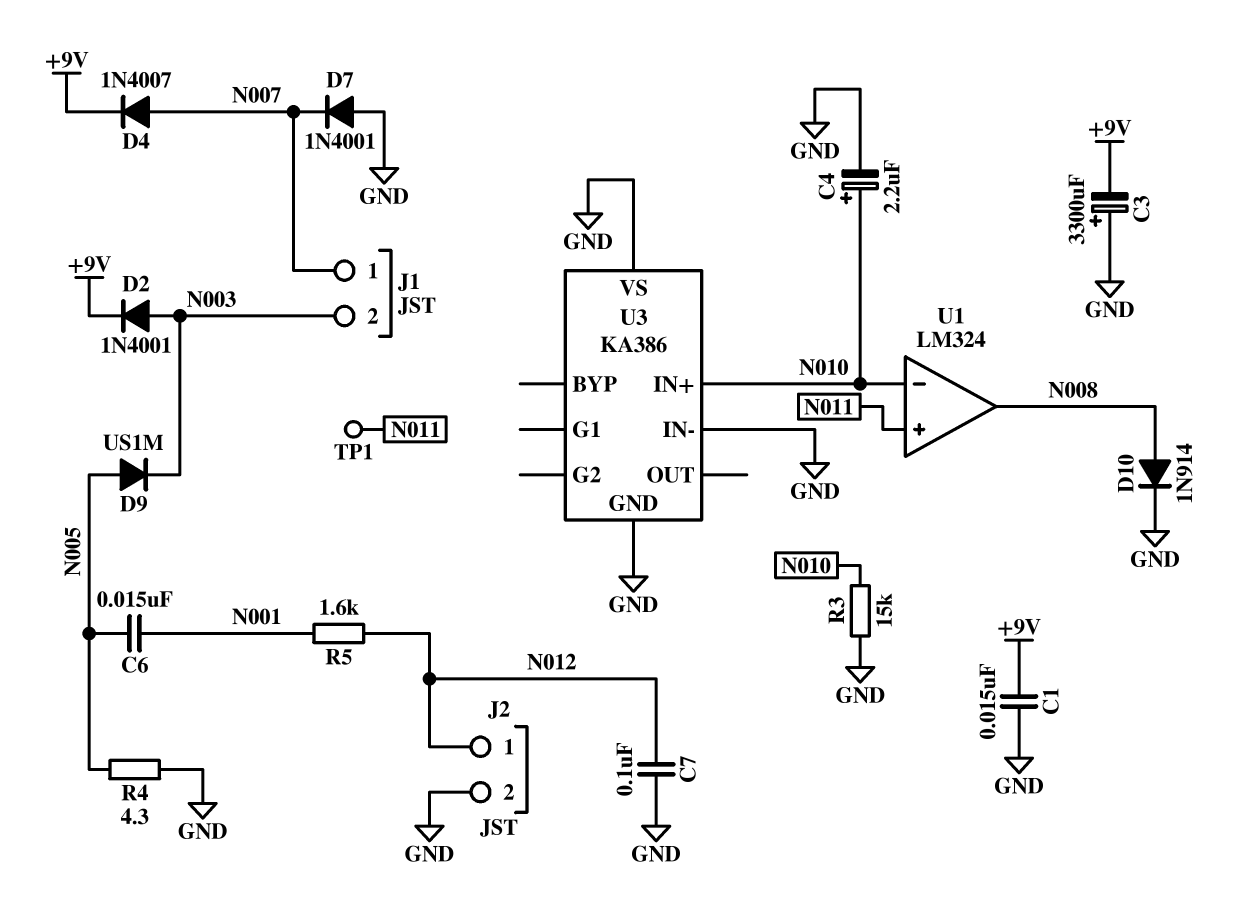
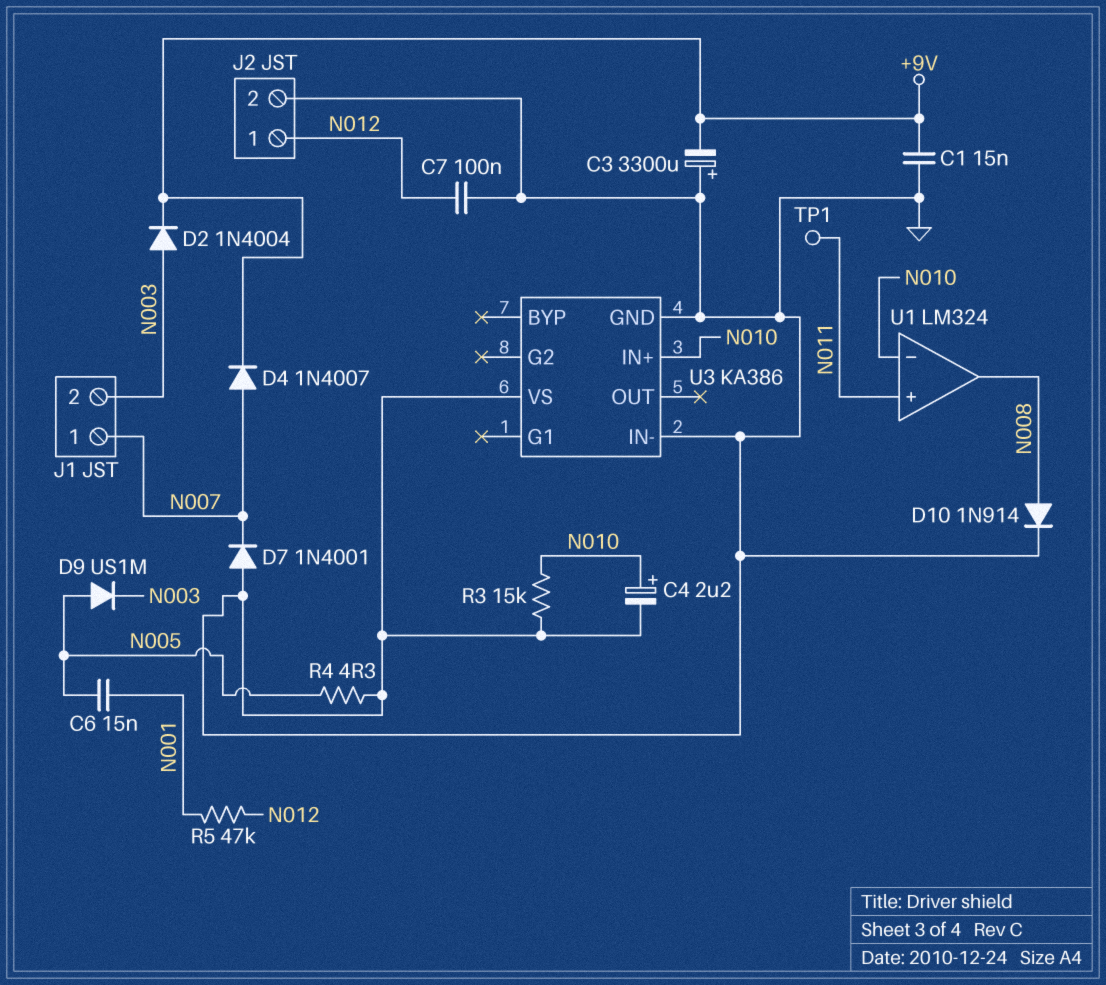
D2: diode 1N4001 (A N003, K +9V) -> diode 1N4004 (A N003, K +9V)
R5: 1.6k (N001, N012) -> 47k (N001, N012)

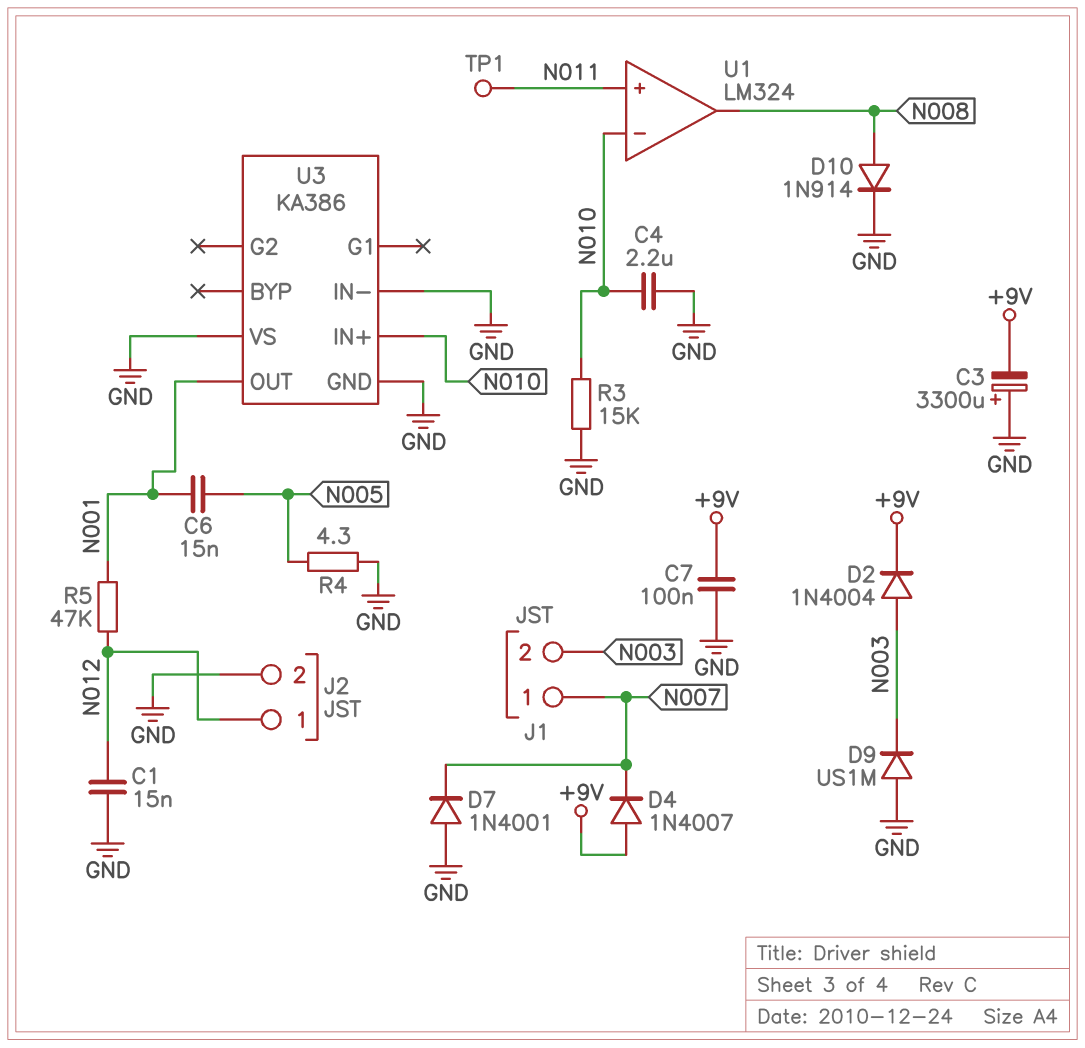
C1: 15nF (+9V, GND) -> 15nF (GND, N012)
C4: 2.2uF (plus N010, minus GND) -> 2.2uF (GND, N010)
C7: 100nF (GND, N012) -> 100nF (+9V, GND)
D4: diode 1N4007 (A N007, K +9V) -> diode 1N4007 (A +9V, K N007)
D9: diode US1M (A N005, K N003) -> diode US1M (A GND, K N003)
U3 pin OUT: none -> N001

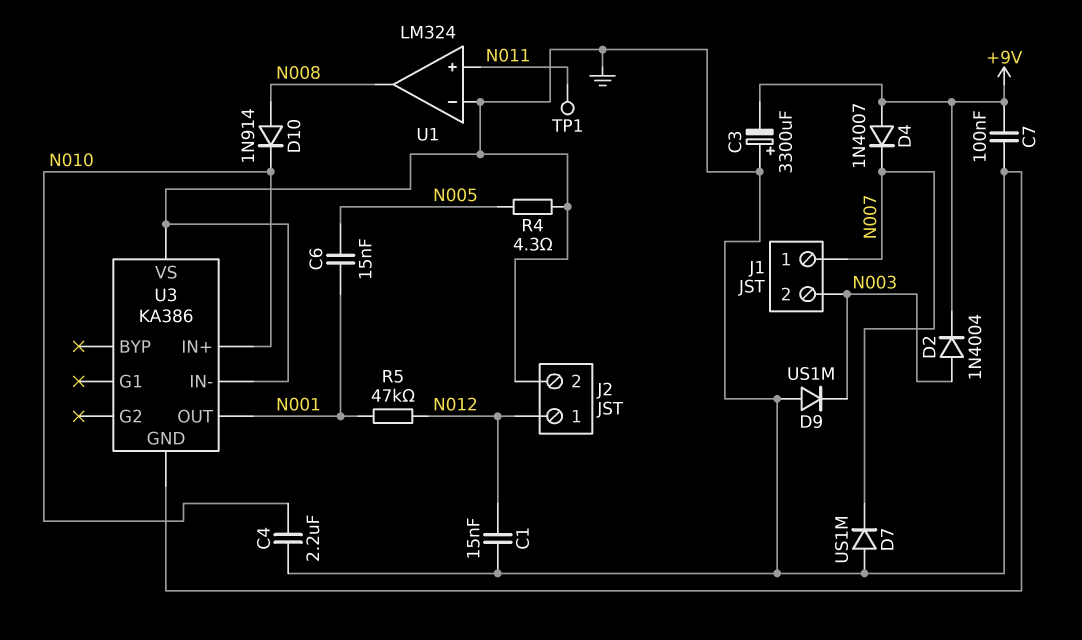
D7: diode 1N4001 (A GND, K N007) -> diode US1M (A GND, K N007)
D10: diode 1N914 (A N008, K GND) -> diode 1N914 (A N008, K N010)
R3: 15k (GND, N010) -> none
U1 pin in-: N010 -> GND

